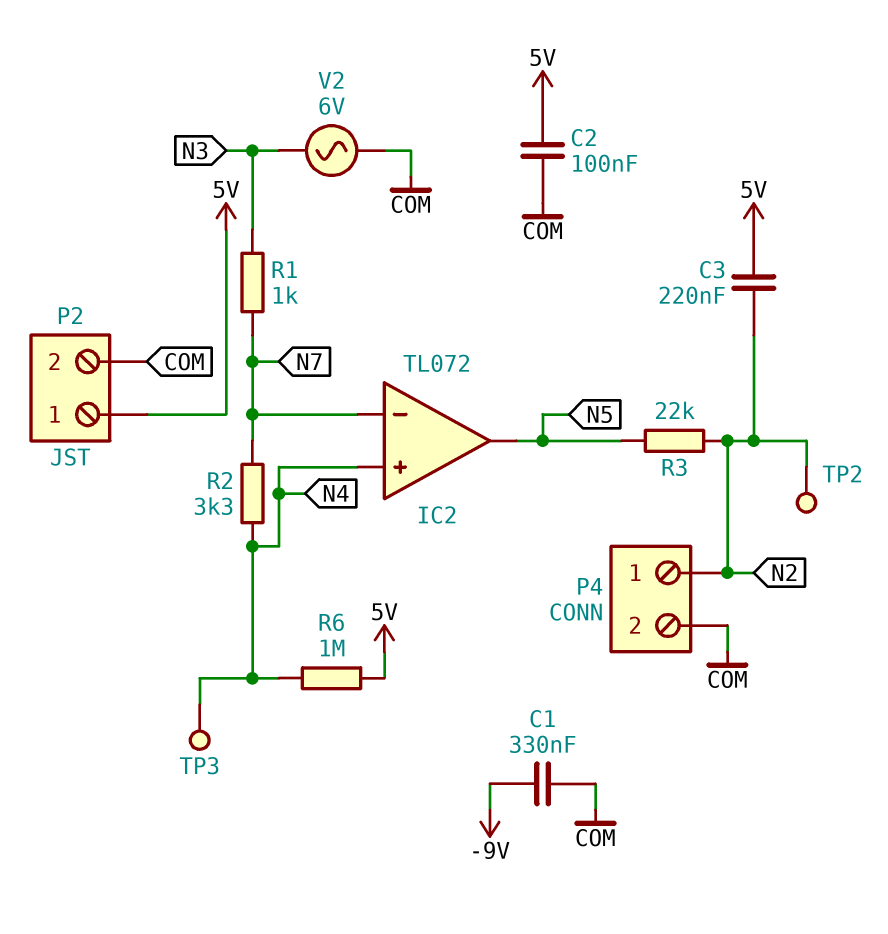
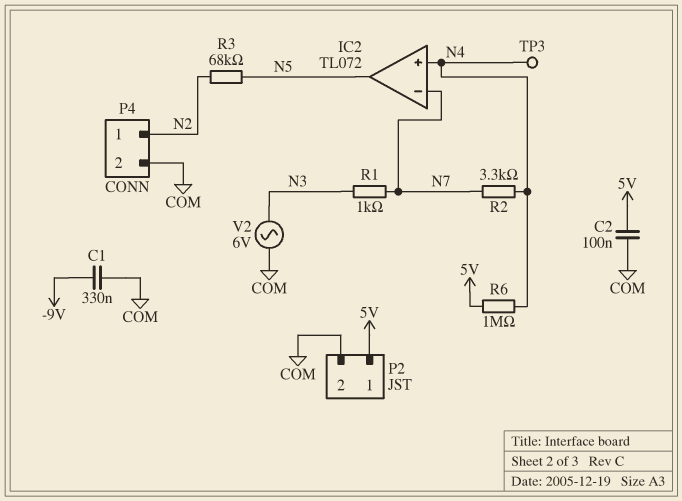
C3: 220nF (5V, N2) -> none
R3: 22k (N2, N5) -> 68k (N2, N5)
TP2: test point (N2) -> none

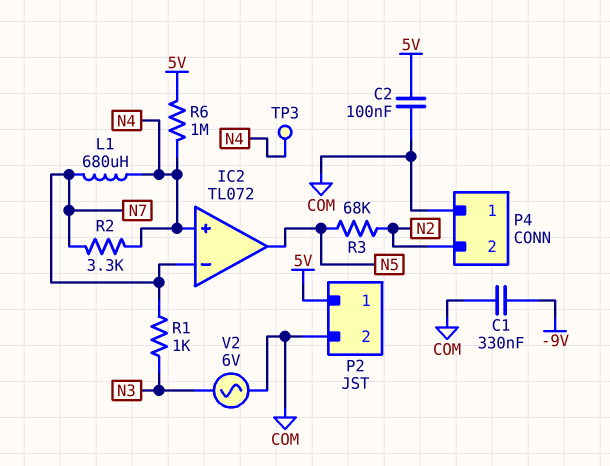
L1: none -> 680uH (N4, N7)
P4 pin 1: N2 -> COM
P4 pin 2: COM -> N2

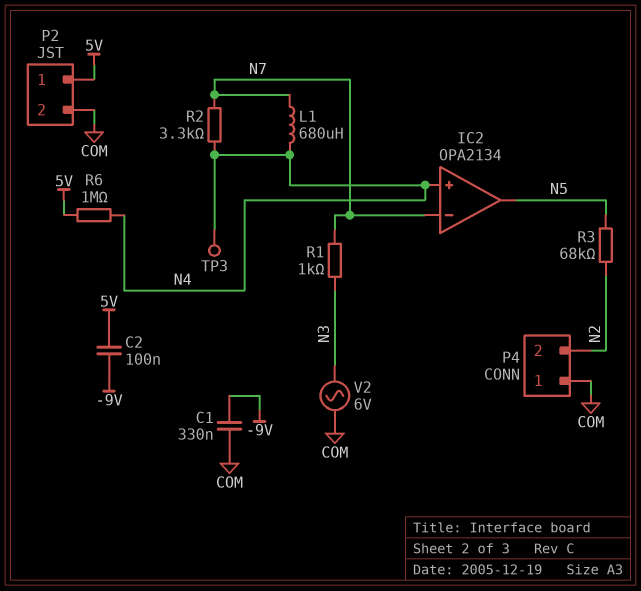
C2: 100nF (5V, COM) -> 100nF (-9V, 5V)
IC2: TL072 -> OPA2134

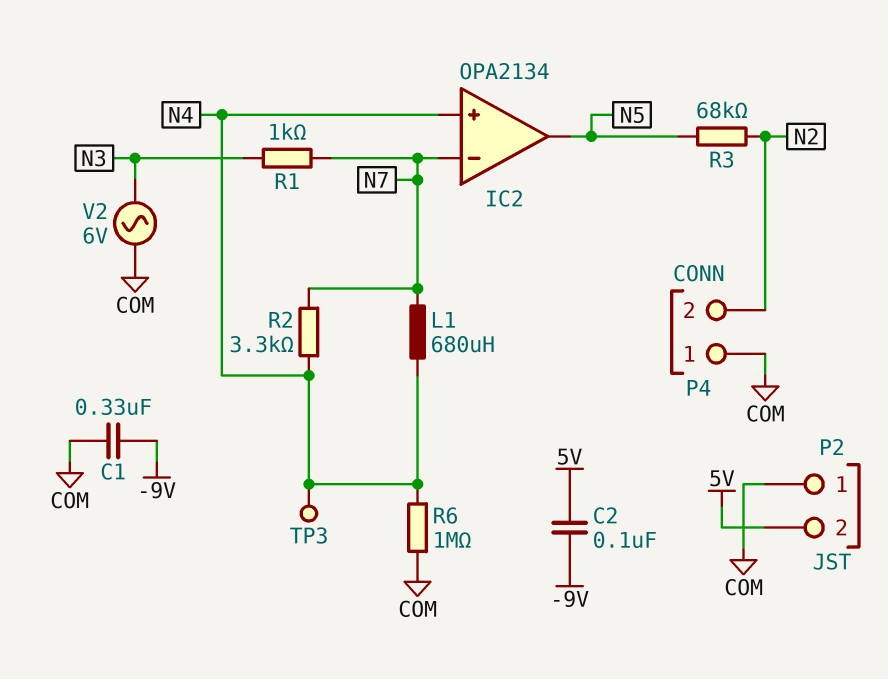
P2 pin 1: 5V -> COM
P2 pin 2: COM -> 5V
R6: 1M (5V, N4) -> 1M (COM, N4)

